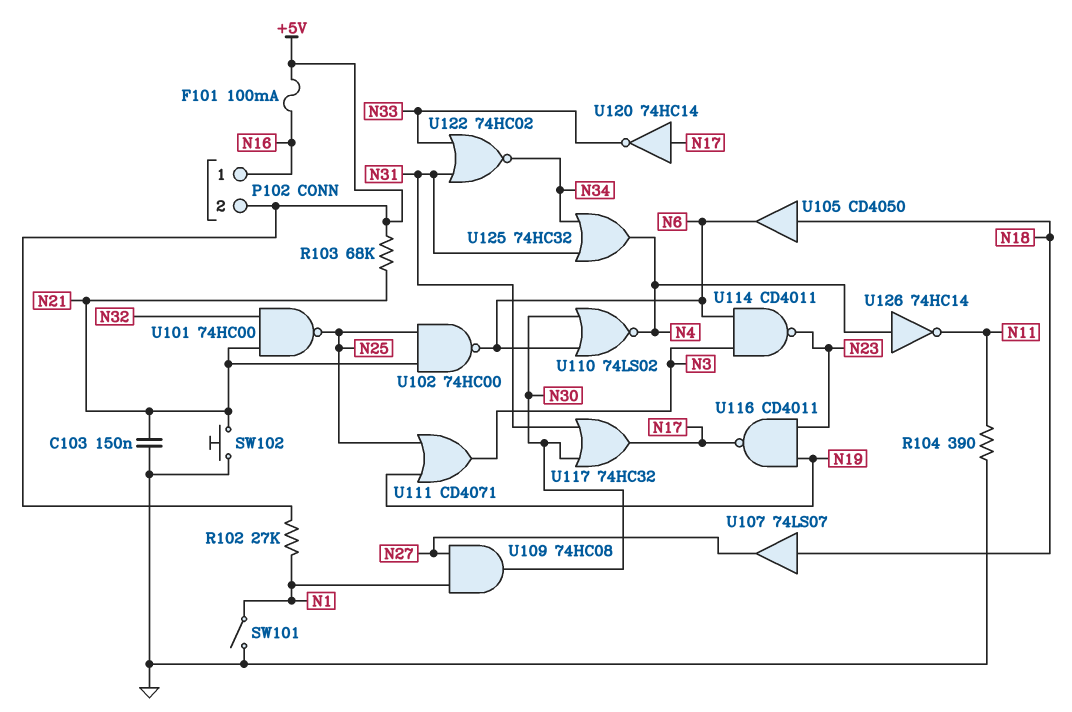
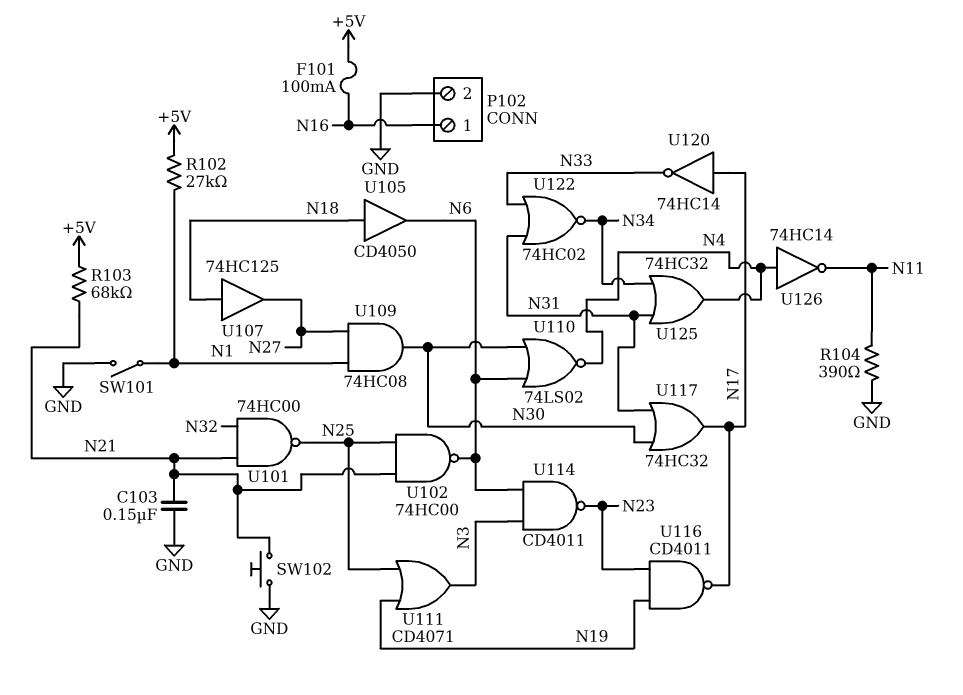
P102 pin 2: +5V -> GND
U107: buffer 74LS07 (in N18, out N27) -> buffer 74HC125 (in N18, out N27)

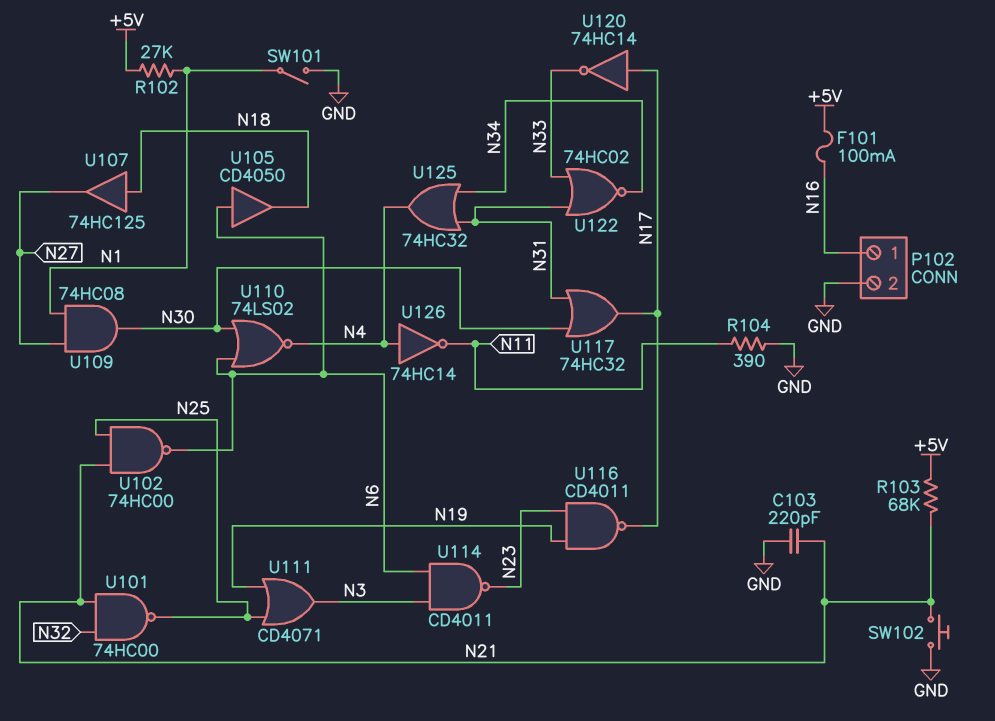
C103: 150nF (GND, N21) -> 220pF (GND, N21)
U105: buffer CD4050 (in N18, out N6) -> buffer CD4050 (in N6, out N18)

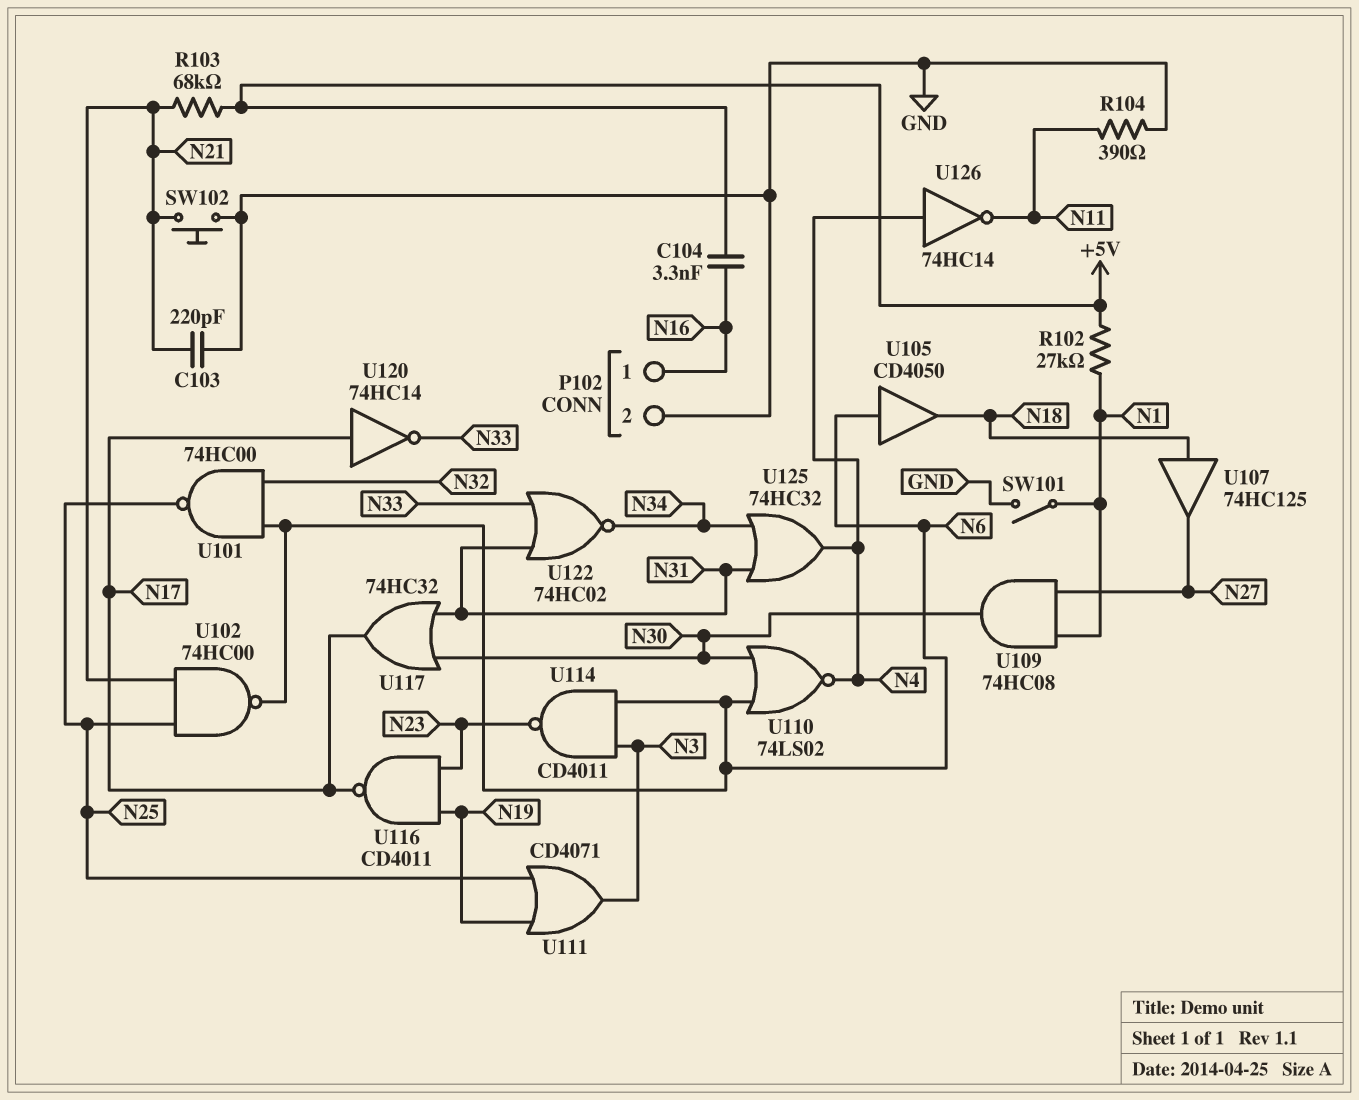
C104: none -> 3.3nF (+5V, N16)
F101: 100mA (+5V, N16) -> none
U101: NAND 74HC00 (in N21, in N32, out N25) -> NAND 74HC00 (in N6, in N32, out N25)

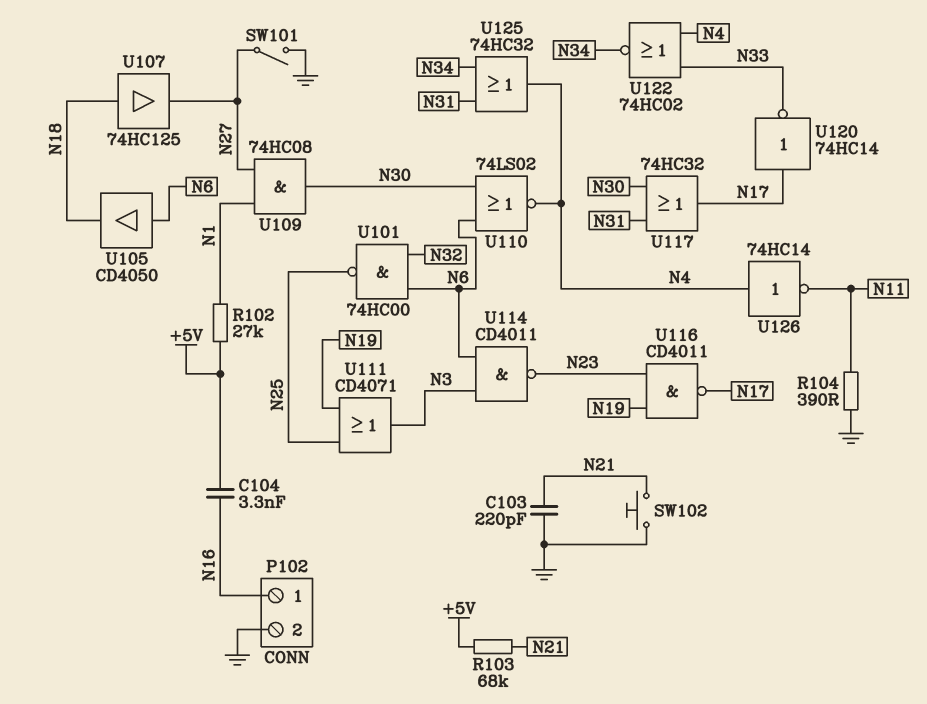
SW101: switch (GND, N1) -> switch (GND, N27)
U102: NAND 74HC00 (in N21, in N25, out N6) -> none
U122: NOR 74HC02 (in N31, in N33, out N34) -> NOR 74HC02 (in N4, in N33, out N34)

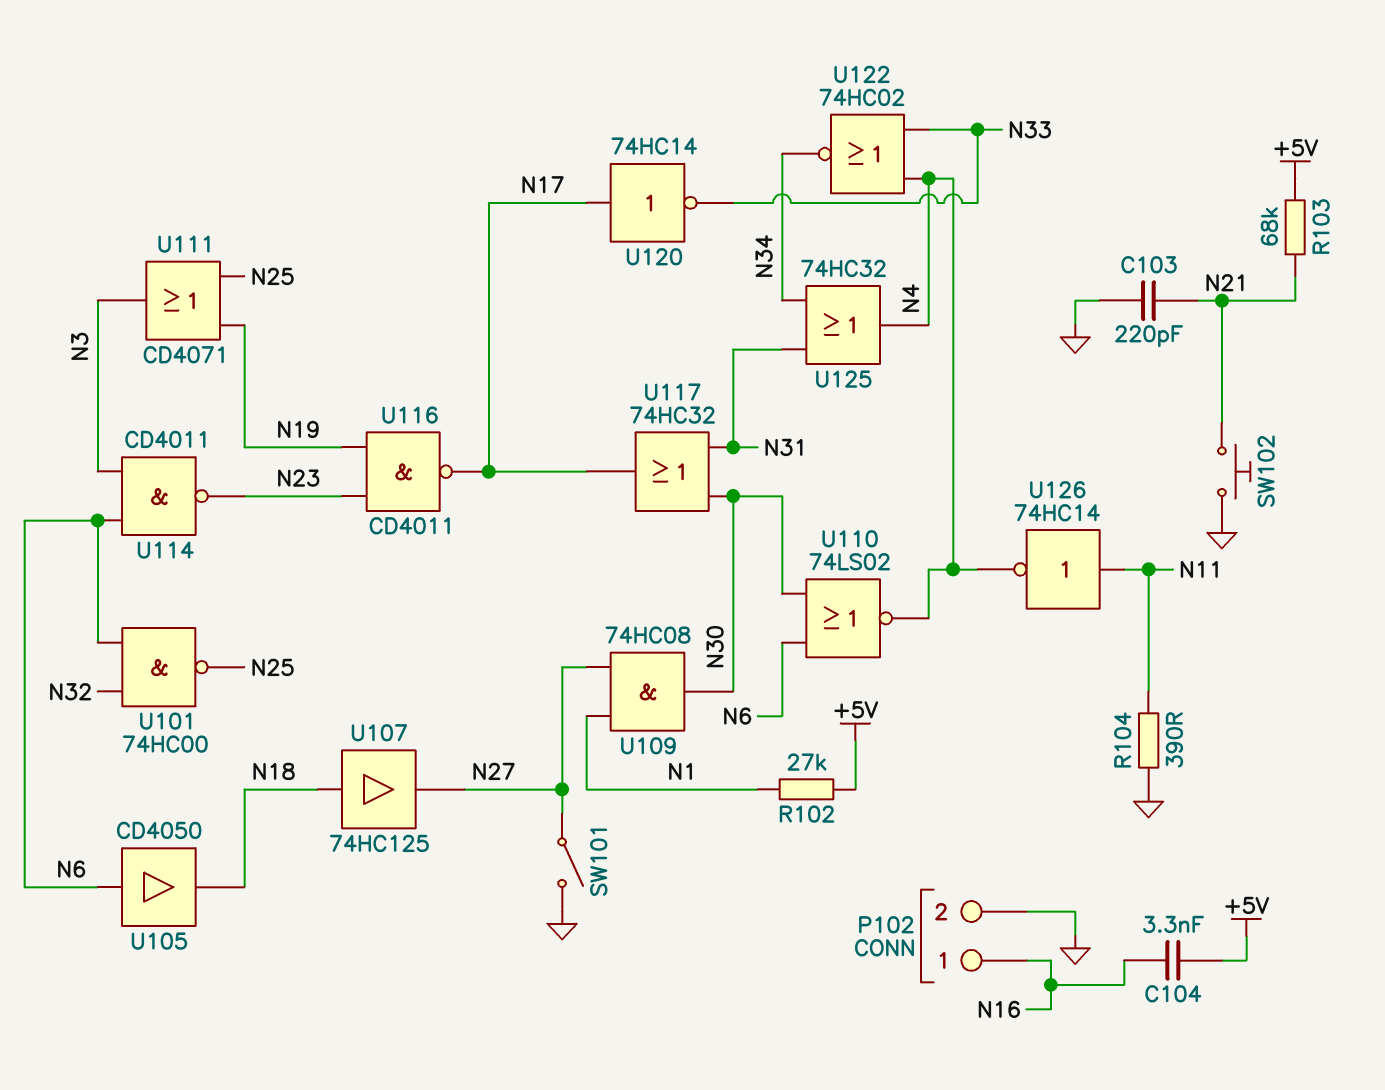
U126: NOT 74HC14 (in N4, out N11) -> NOT 74HC14 (in N11, out N4)

